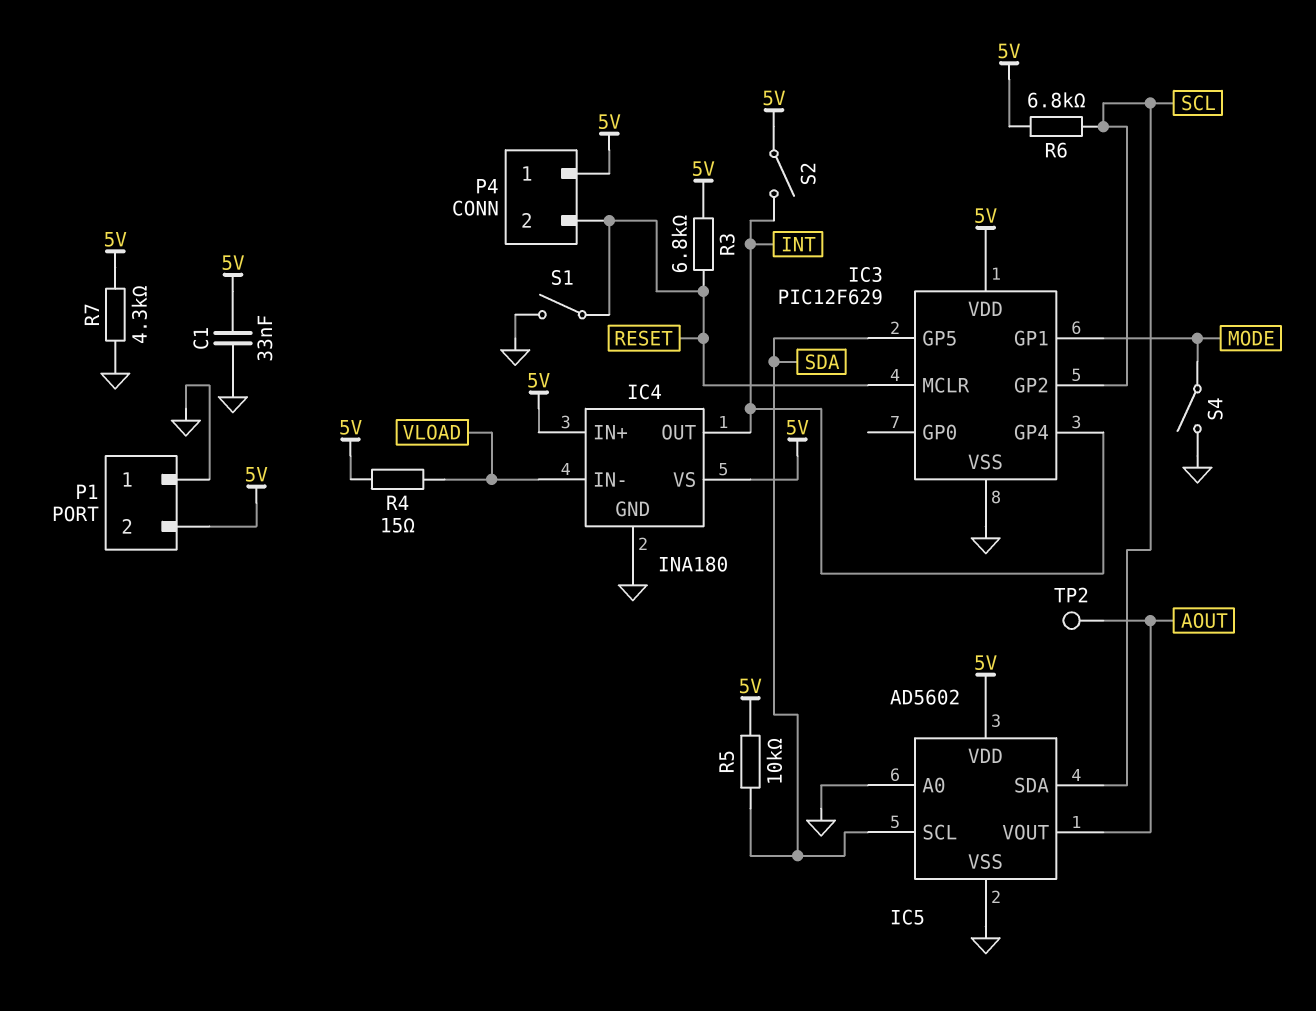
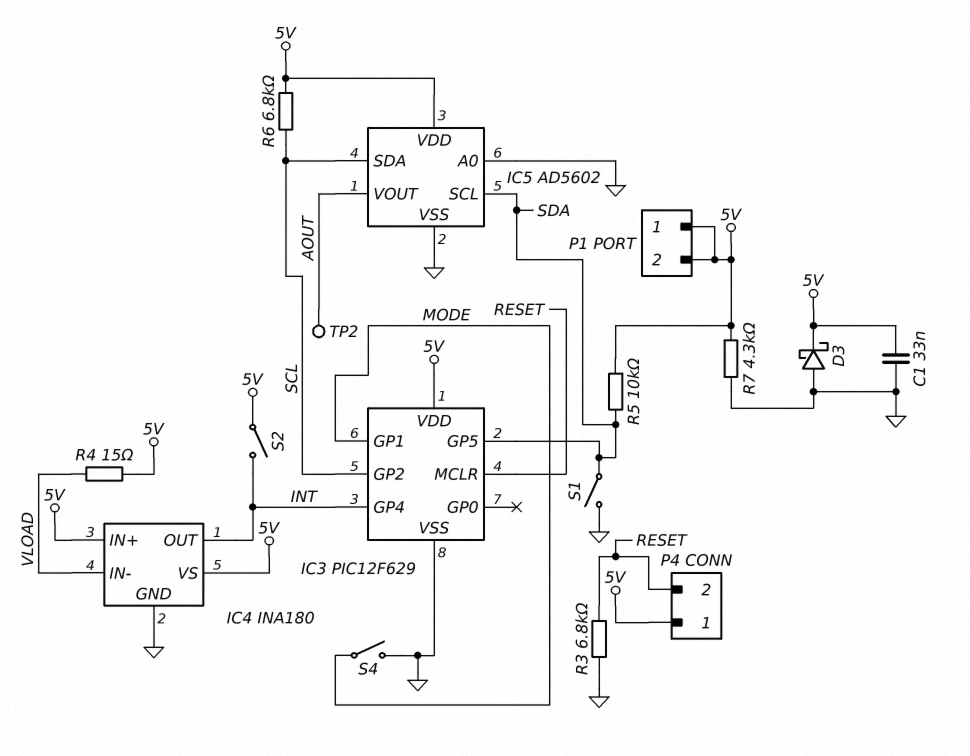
D3: none -> schottky (A GND, K 5V)
P1 pin 1: GND -> 5V
R3: 6.8k (5V, RESET) -> 6.8k (GND, RESET)
S1: switch (GND, RESET) -> switch (GND, SDA)

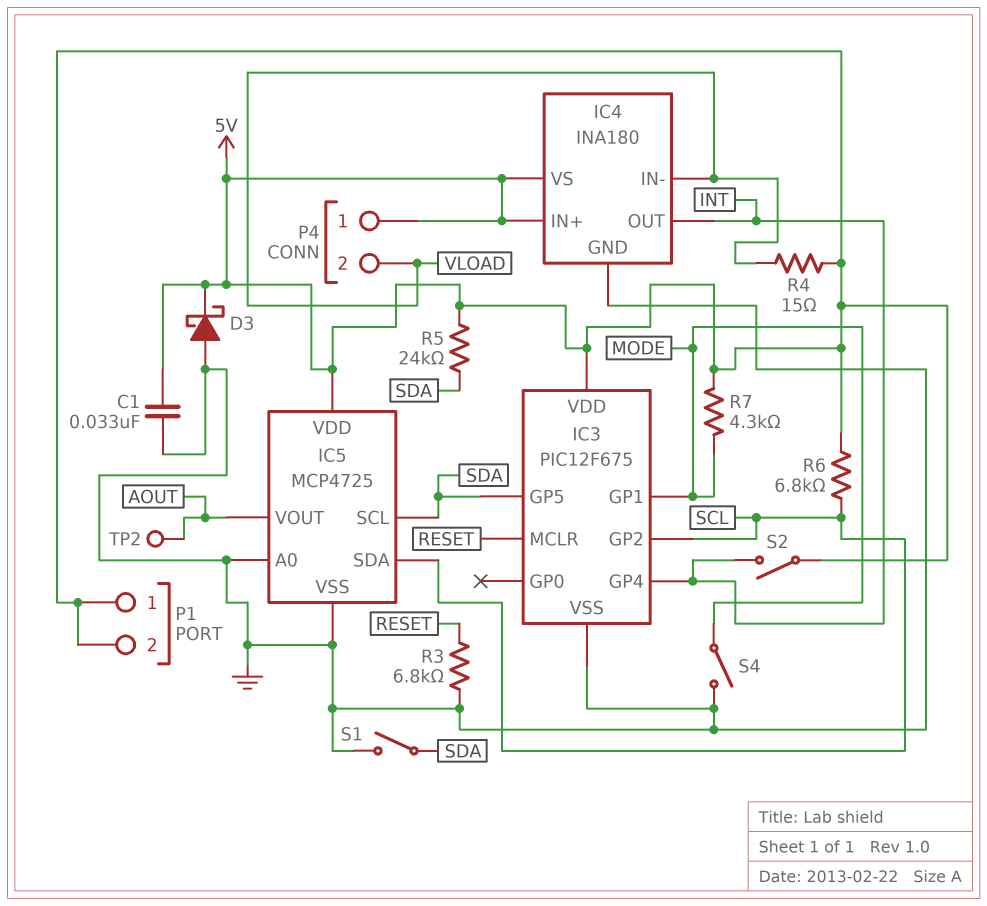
IC3: PIC12F629 -> PIC12F675
IC5: AD5602 -> MCP4725
P4 pin 2: RESET -> VLOAD
R5: 10k (5V, SDA) -> 24k (5V, SDA)
R7: 4.3k (5V, GND) -> 4.3k (5V, MODE)

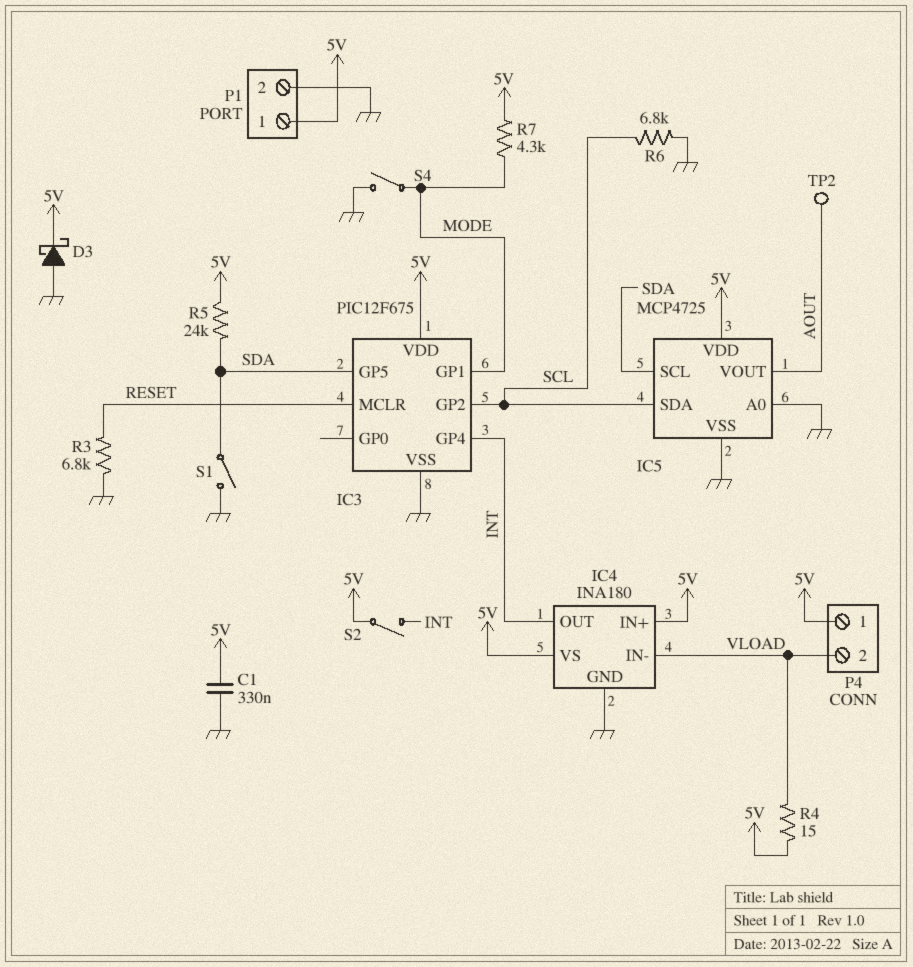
C1: 33nF (5V, GND) -> 330nF (5V, GND)
P1 pin 2: 5V -> GND
R6: 6.8k (5V, SCL) -> 6.8k (GND, SCL)

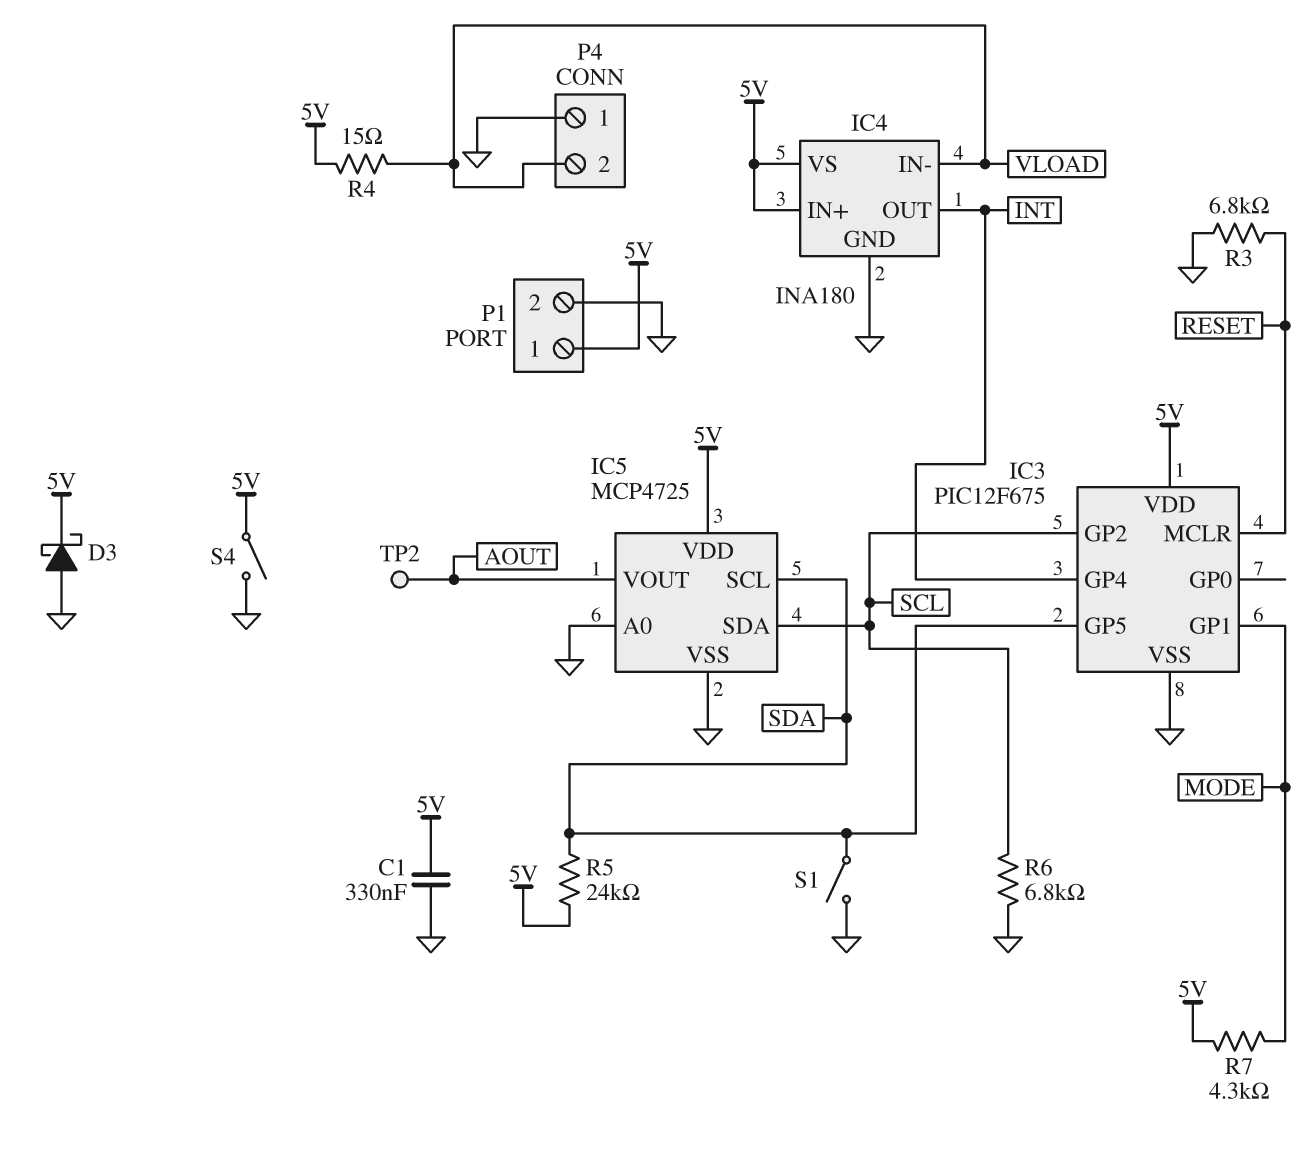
P4 pin 1: 5V -> GND
S2: switch (5V, INT) -> none
S4: switch (GND, MODE) -> switch (5V, GND)

